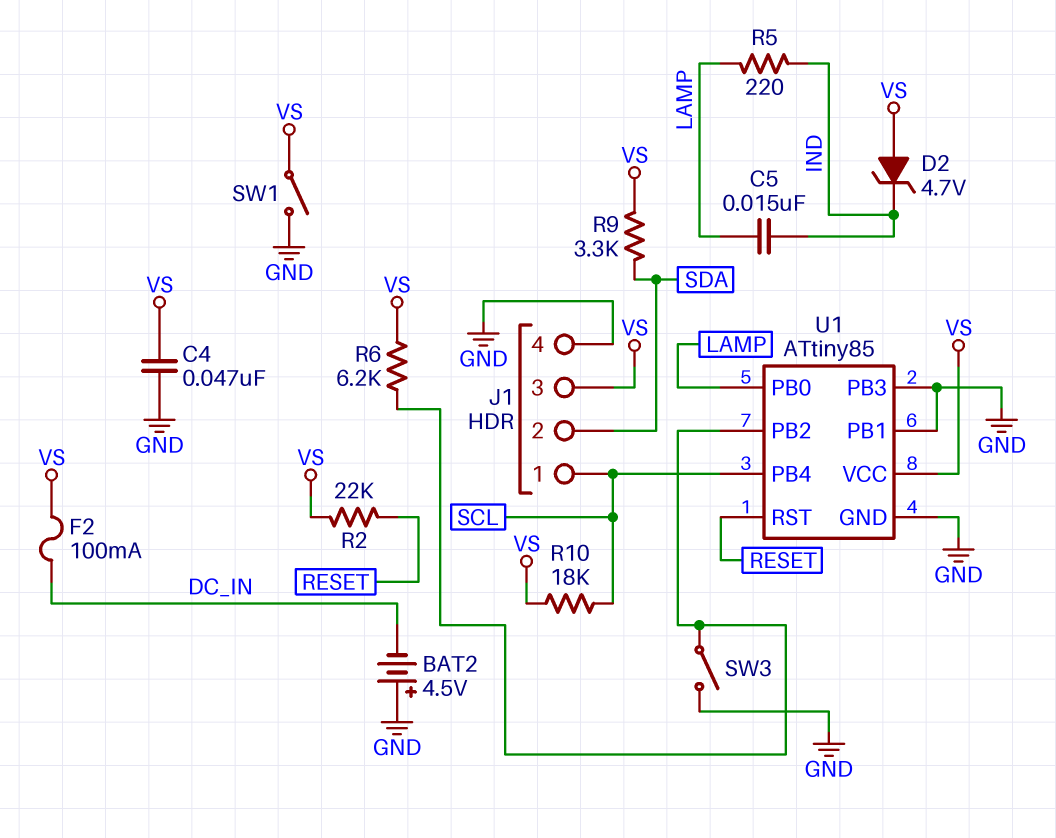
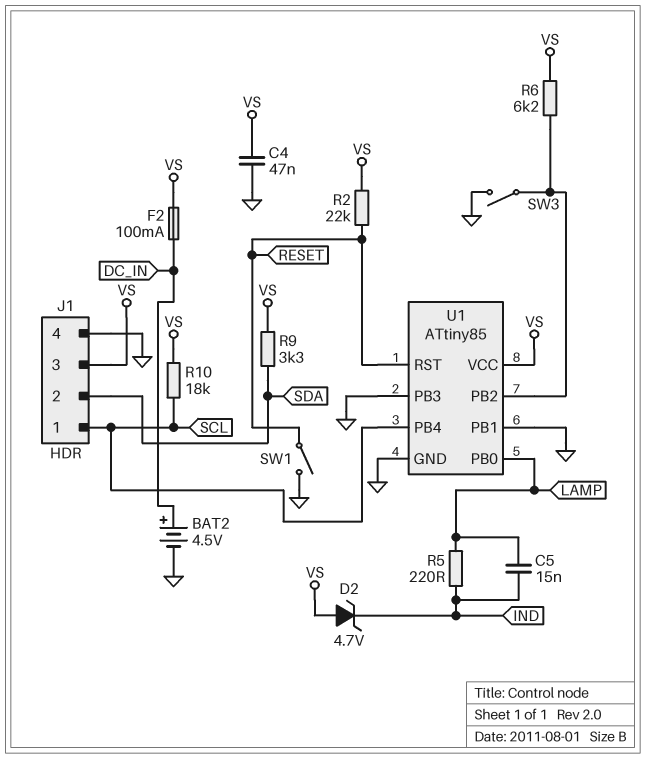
BAT2: 4.5V (plus GND, minus DC_IN) -> 4.5V (plus DC_IN, minus GND)
SW1: switch (GND, VS) -> switch (GND, RESET)

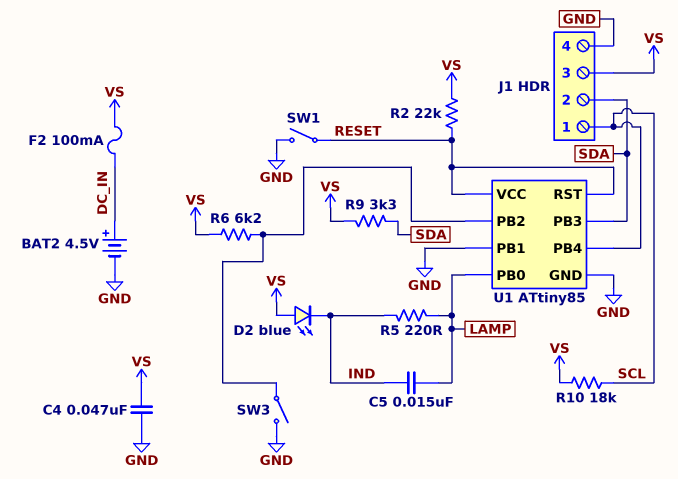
D2: zener 4.7V (A VS, K IND) -> LED blue (A VS, K IND)
U1 pin PB3: GND -> SDA
U1 pin VCC: VS -> RESET

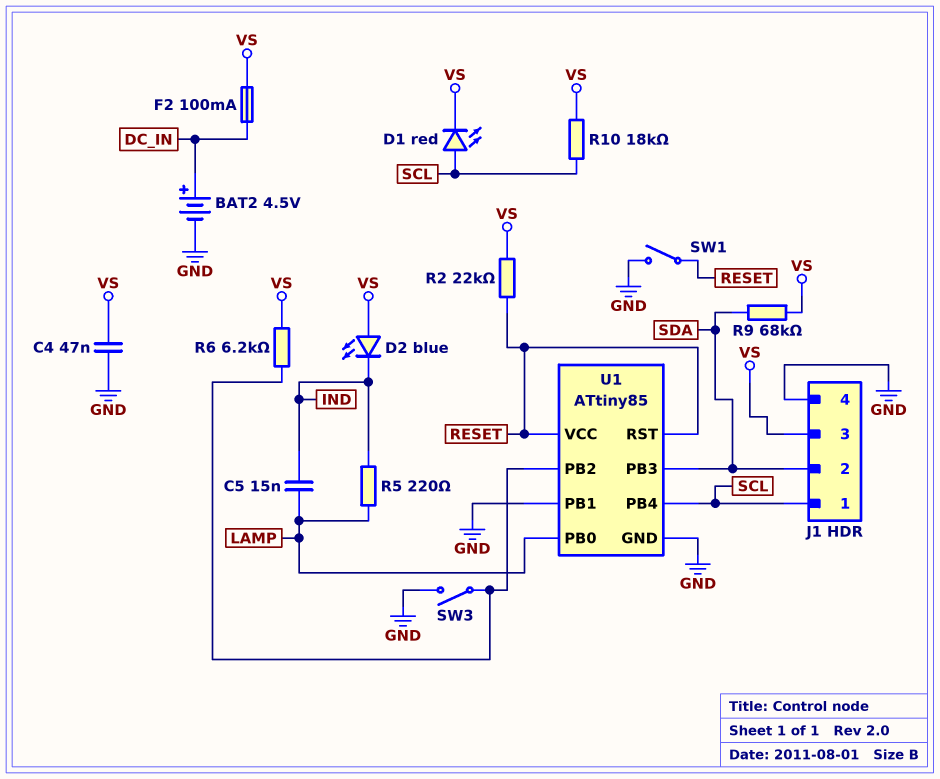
D1: none -> LED red (A SCL, K VS)
R9: 3.3k (SDA, VS) -> 68k (SDA, VS)

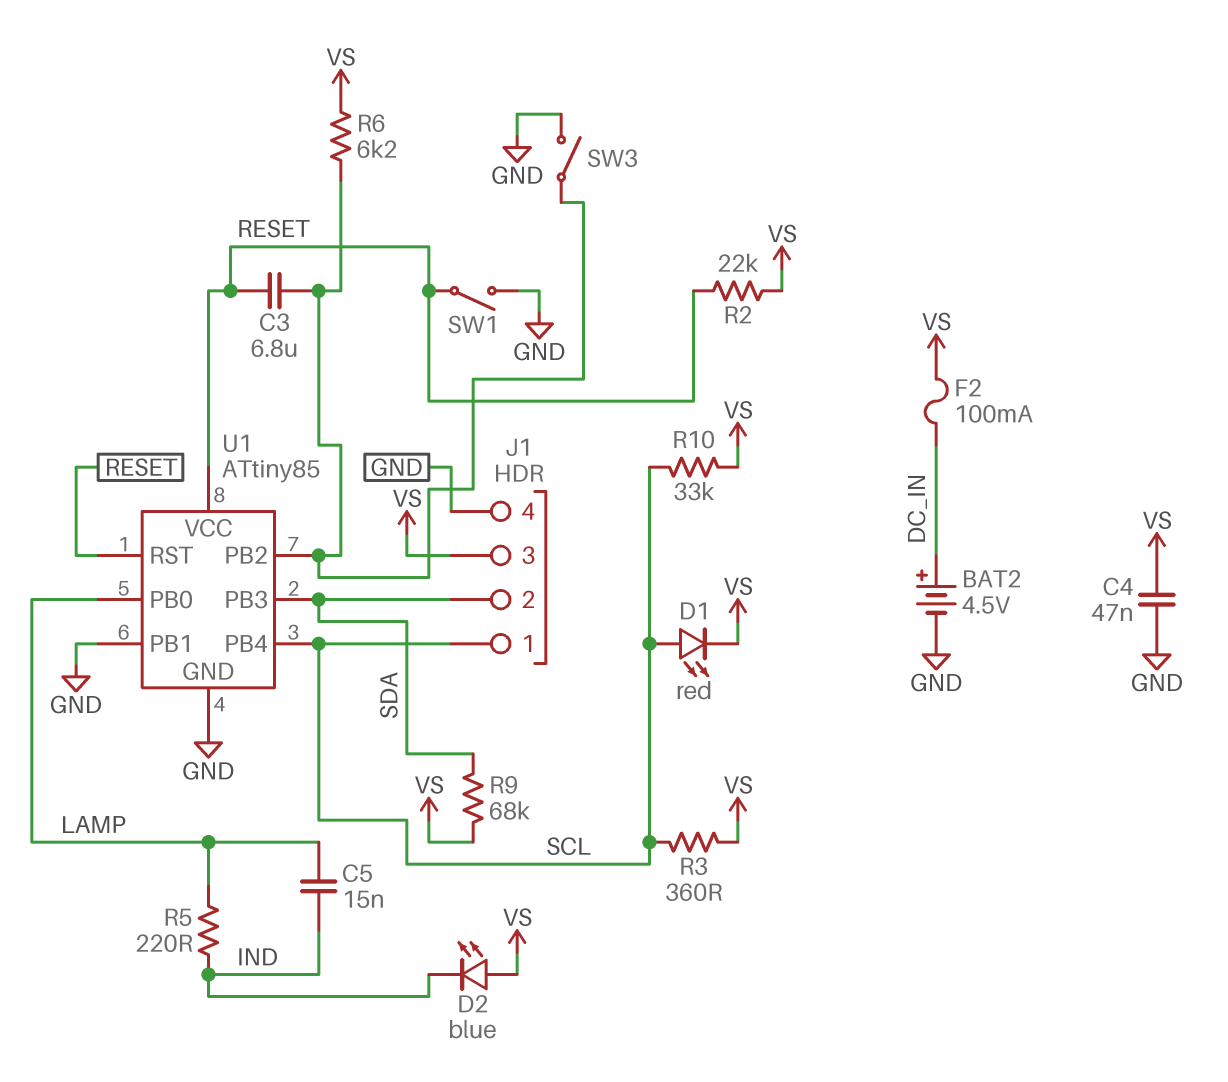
C3: none -> 6.8uF (RESET, U1/PB2)
R3: none -> 360 (SCL, VS)
R10: 18k (SCL, VS) -> 33k (SCL, VS)

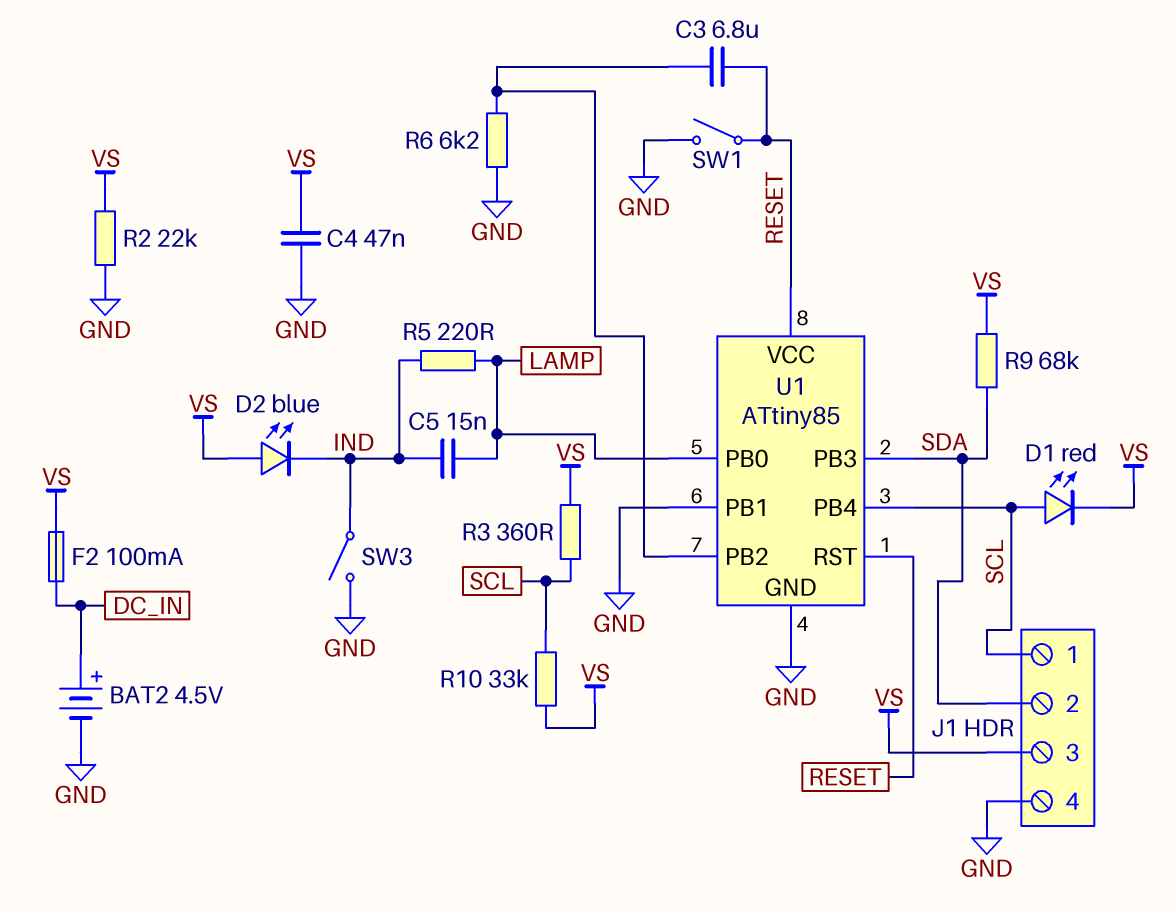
R2: 22k (RESET, VS) -> 22k (GND, VS)
R6: 6.2k (U1/PB2, VS) -> 6.2k (GND, U1/PB2)
SW3: switch (GND, U1/PB2) -> switch (GND, IND)

